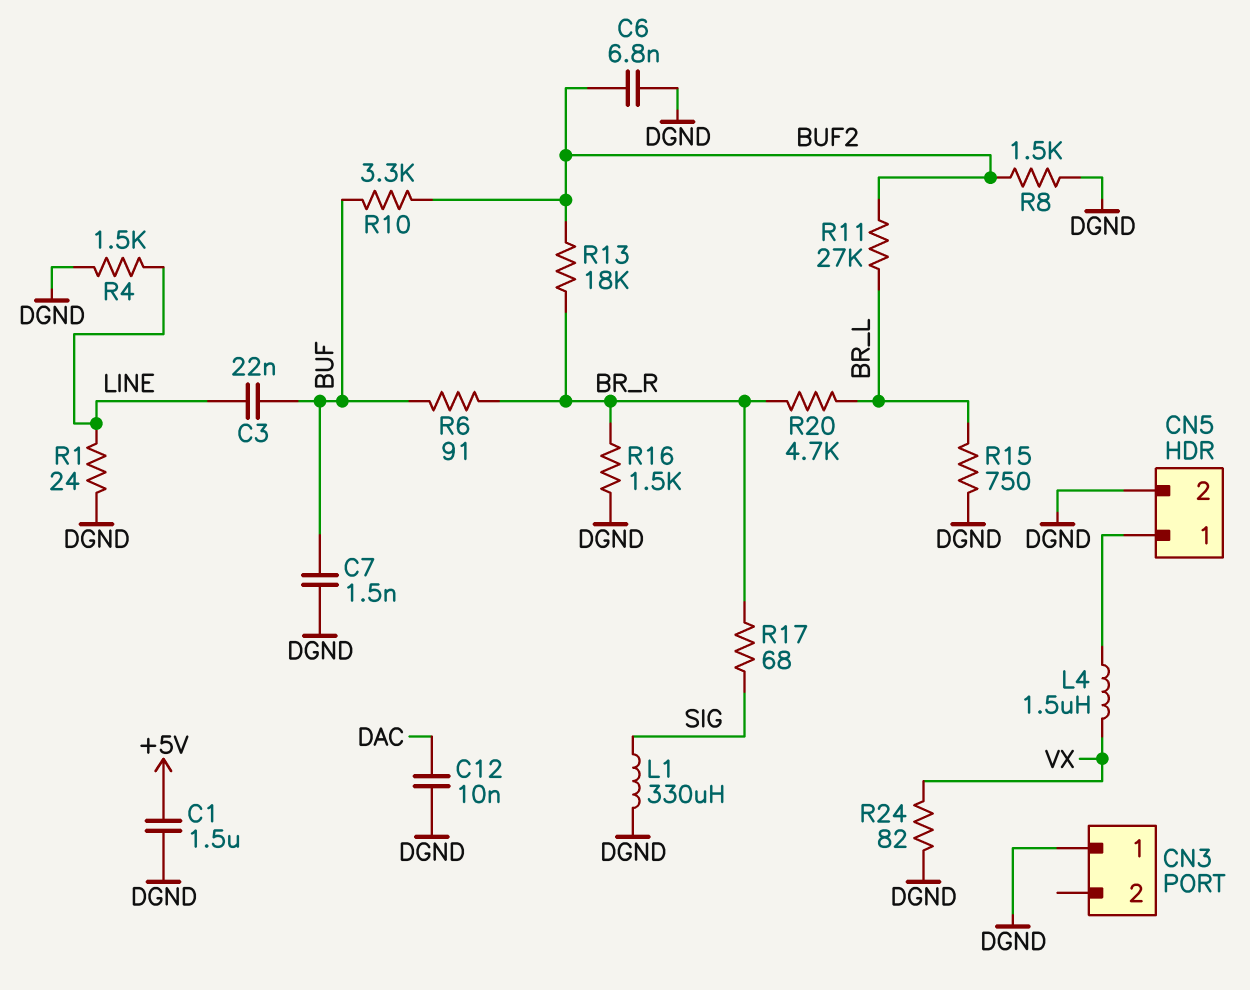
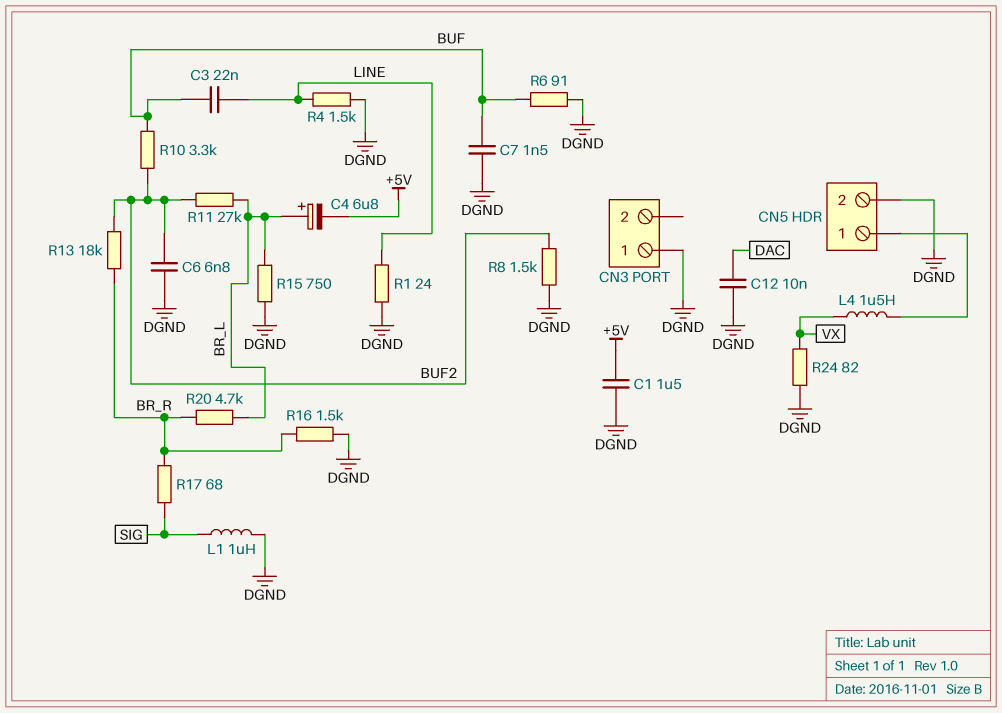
C4: none -> 6.8uF (plus BR_L, minus +5V)
L1: 330uH (DGND, SIG) -> 1uH (DGND, SIG)
R6: 91 (BR_R, BUF) -> 91 (BUF, DGND)

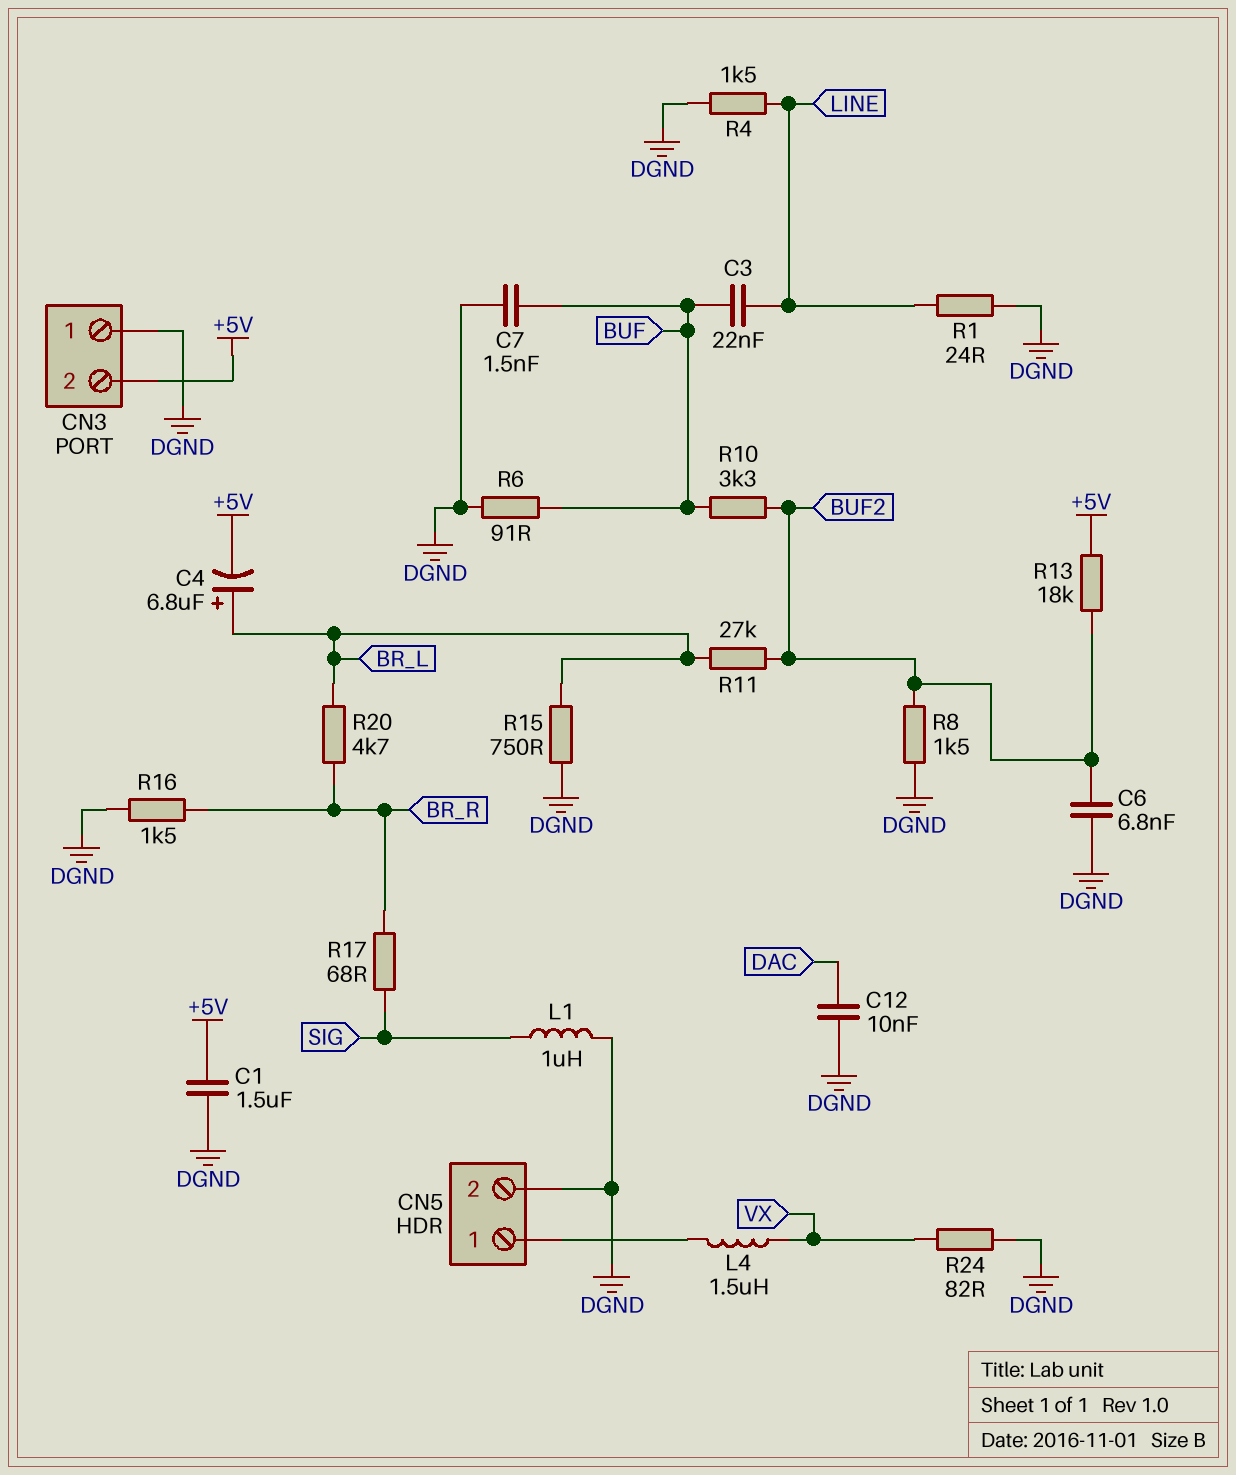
CN3 pin 2: none -> +5V
R13: 18k (BR_R, BUF2) -> 18k (+5V, BUF2)

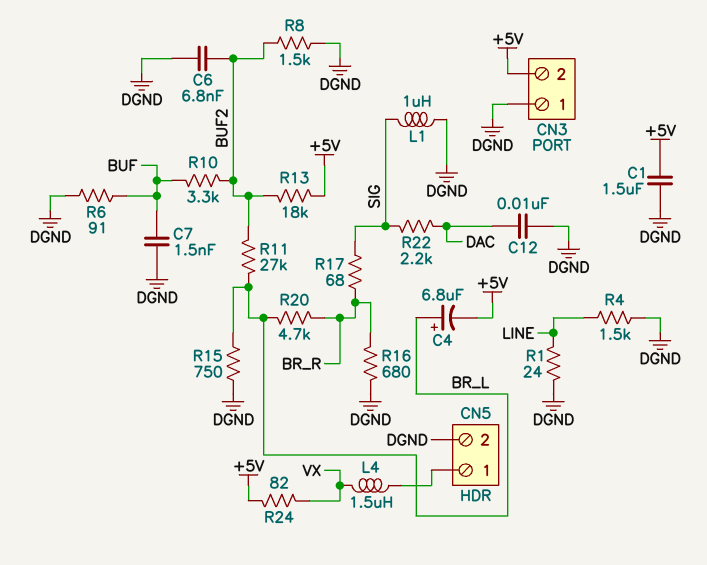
C3: 22nF (BUF, LINE) -> none
R16: 1.5k (BR_R, DGND) -> 680 (BR_R, DGND)
R22: none -> 2.2k (DAC, SIG)
R24: 82 (DGND, VX) -> 82 (+5V, VX)

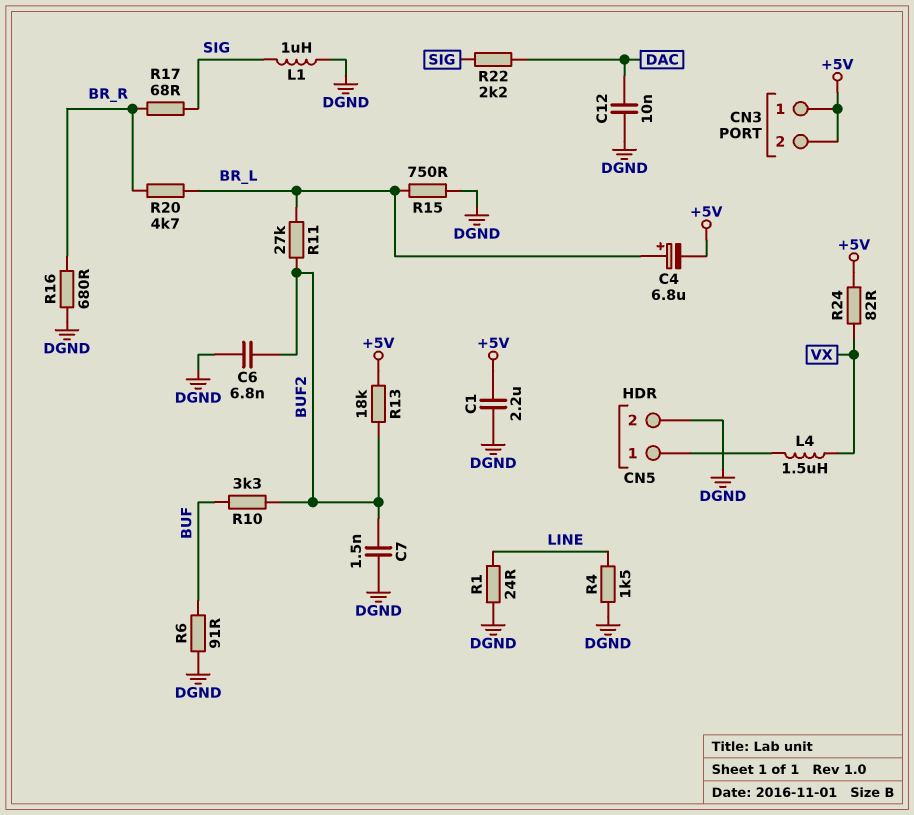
C1: 1.5uF (+5V, DGND) -> 2.2uF (+5V, DGND)
C7: 1.5nF (BUF, DGND) -> 1.5nF (BUF2, DGND)
CN3 pin 1: DGND -> +5V
R8: 1.5k (BUF2, DGND) -> none

